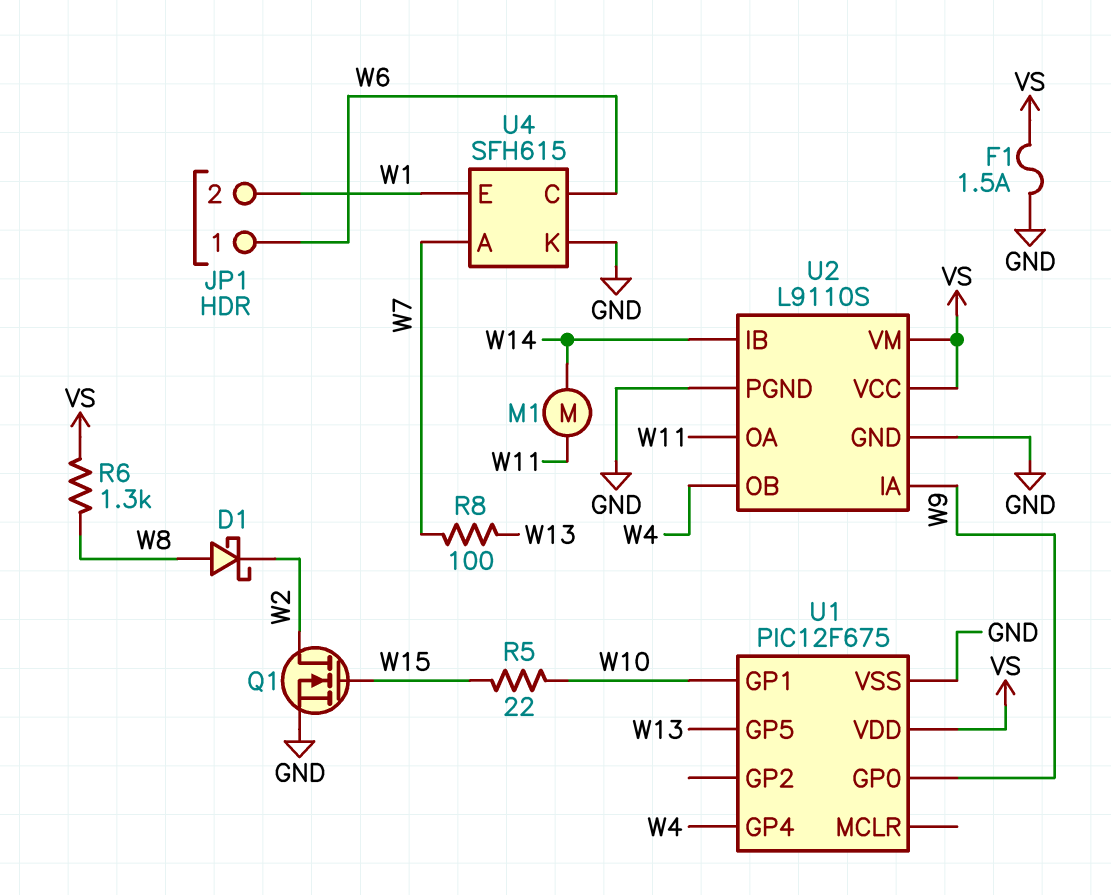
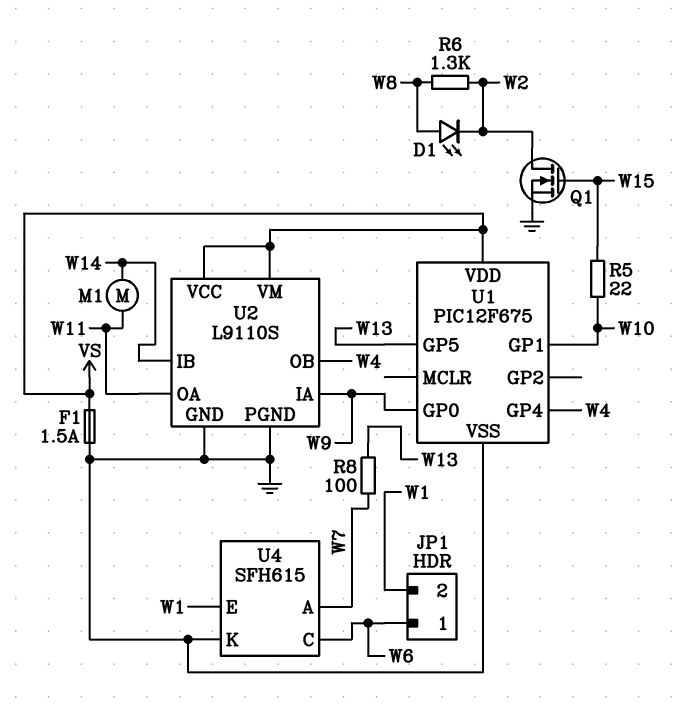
D1: schottky (A W8, K W2) -> LED (A W8, K W2)
R6: 1.3k (VS, W8) -> 1.3k (W2, W8)

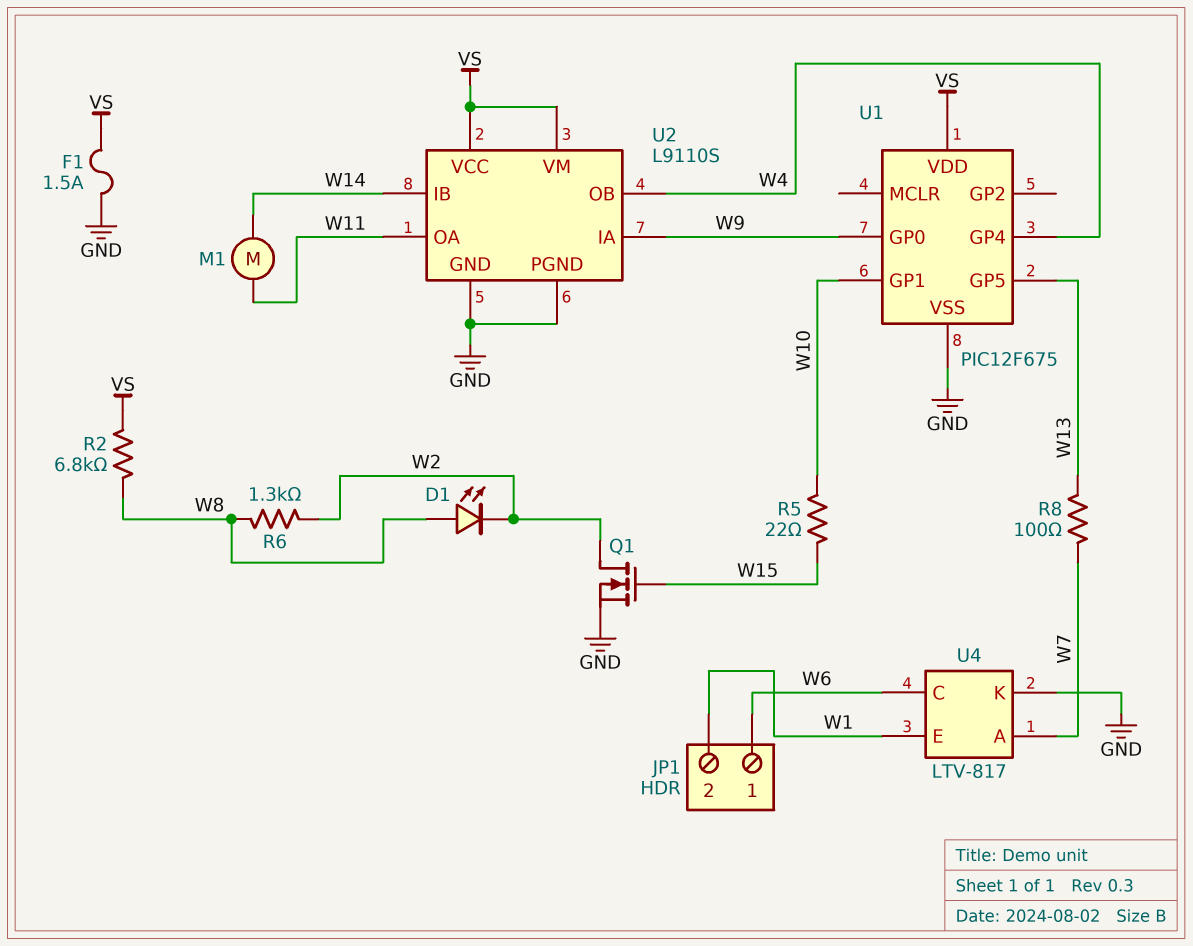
R2: none -> 6.8k (VS, W8)
U4: SFH615 -> LTV-817

